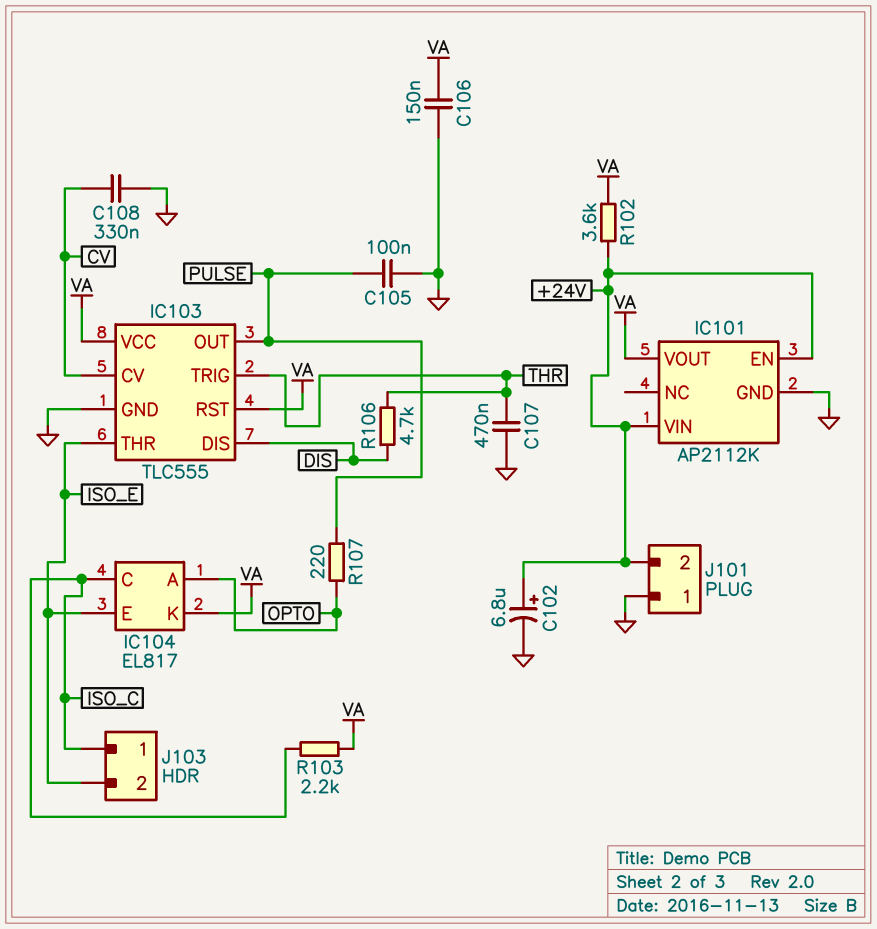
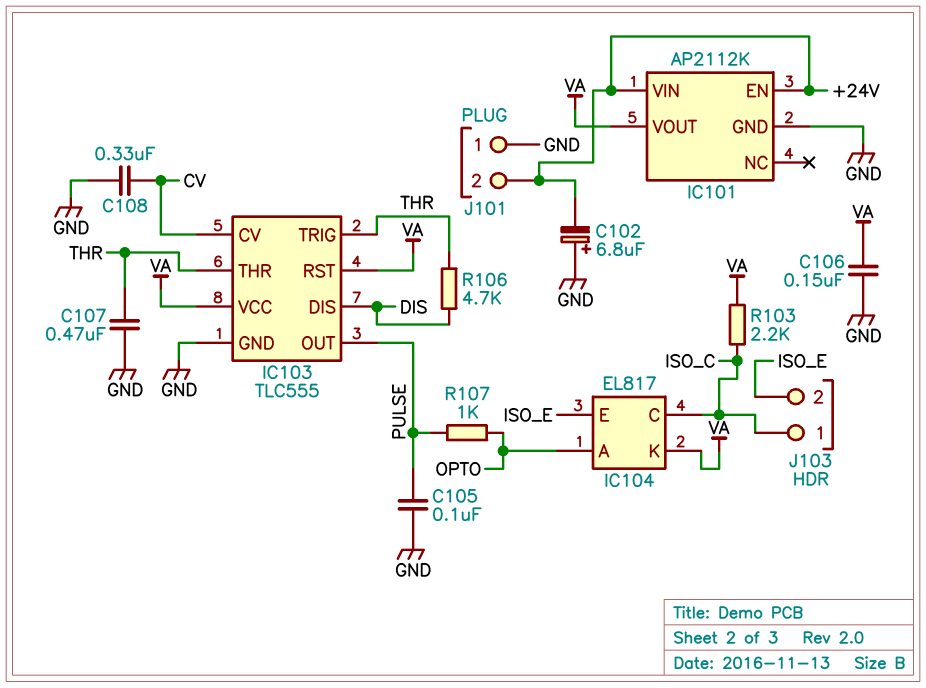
C102: 6.8uF (plus +24V, minus GND) -> 6.8uF (plus GND, minus +24V)
IC103 pin THR: ISO_E -> THR
R102: 3.6k (+24V, VA) -> none
R107: 220 (OPTO, PULSE) -> 1k (OPTO, PULSE)

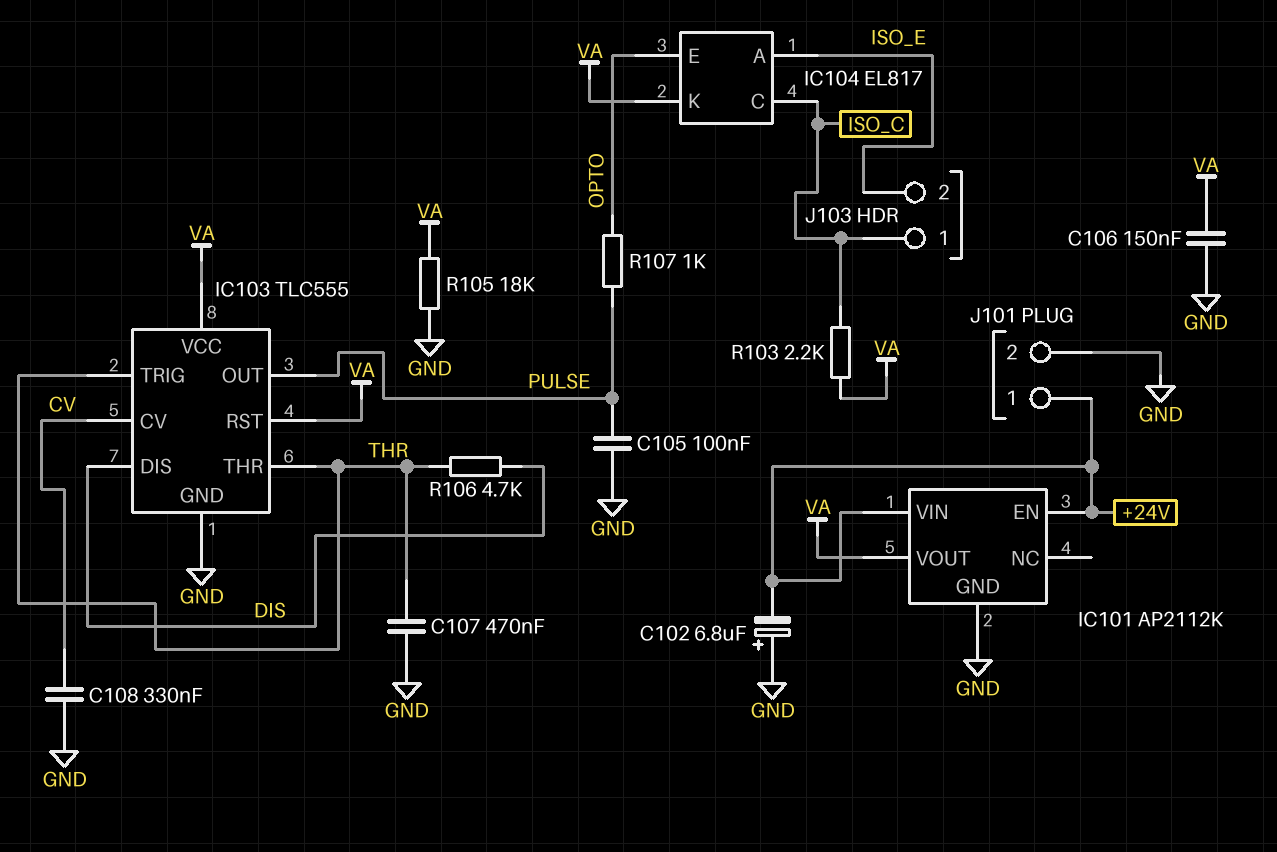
IC104 pin A: OPTO -> ISO_E
IC104 pin E: ISO_E -> OPTO
J101 pin 1: GND -> +24V
J101 pin 2: +24V -> GND
R105: none -> 18k (GND, VA)

